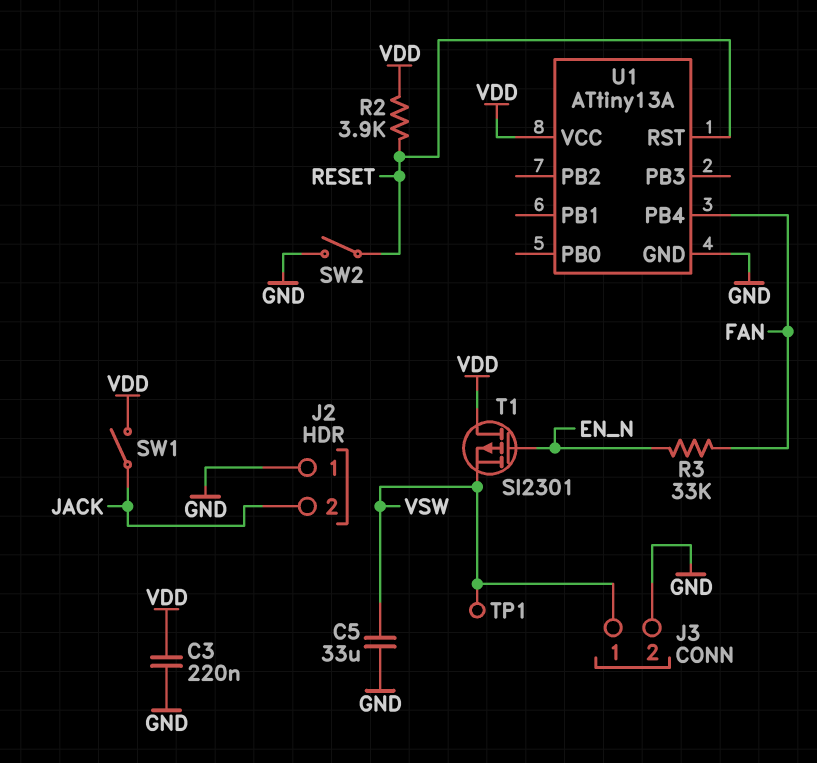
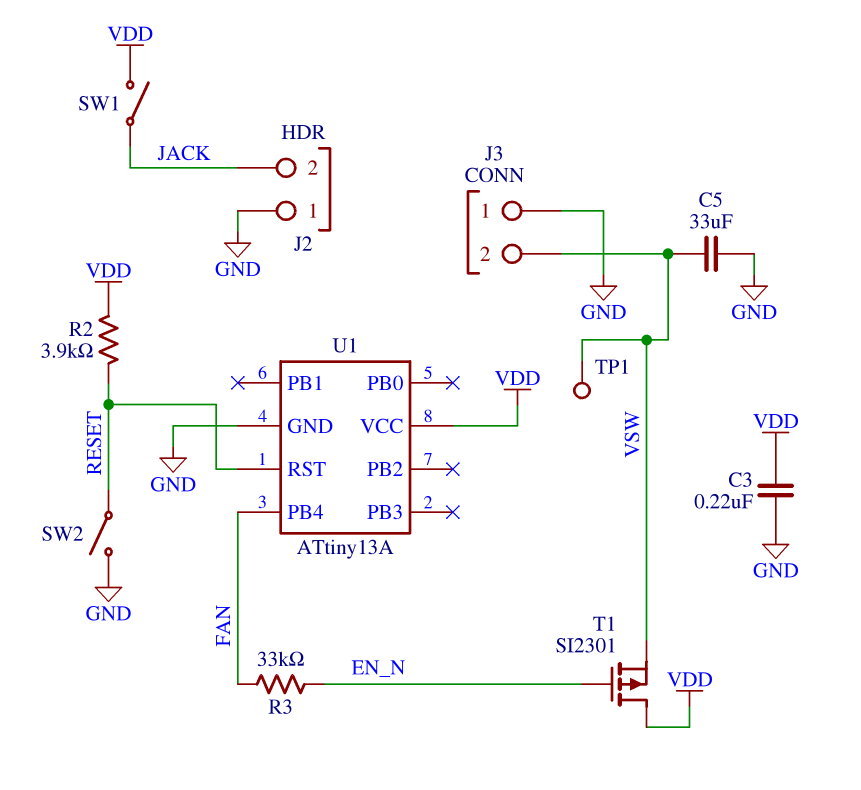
J3 pin 1: VSW -> GND
J3 pin 2: GND -> VSW

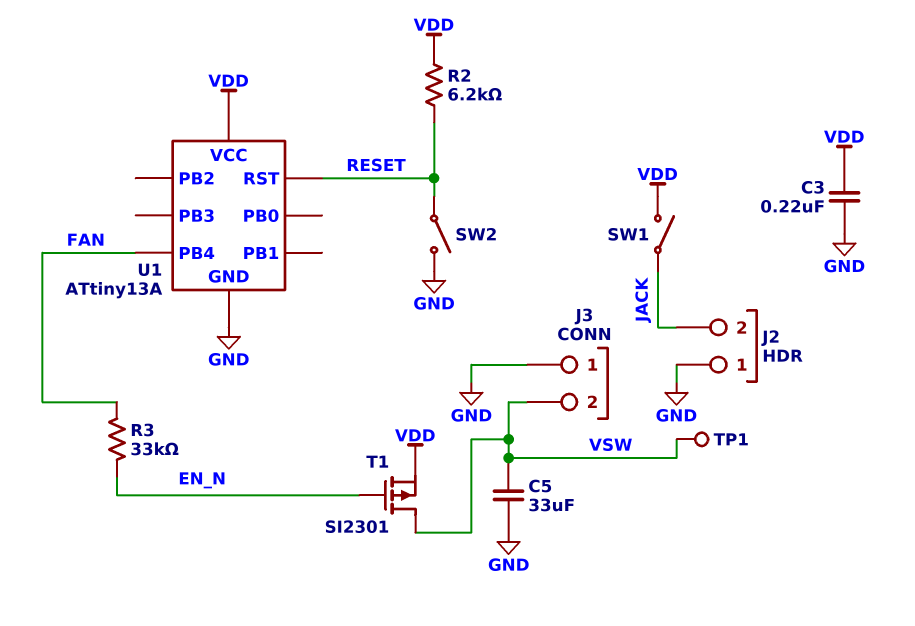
R2: 3.9k (RESET, VDD) -> 6.2k (RESET, VDD)
T1: PMOS SI2301 (G EN_N, D VDD, S VSW) -> PMOS SI2301 (G EN_N, D VSW, S VDD)

